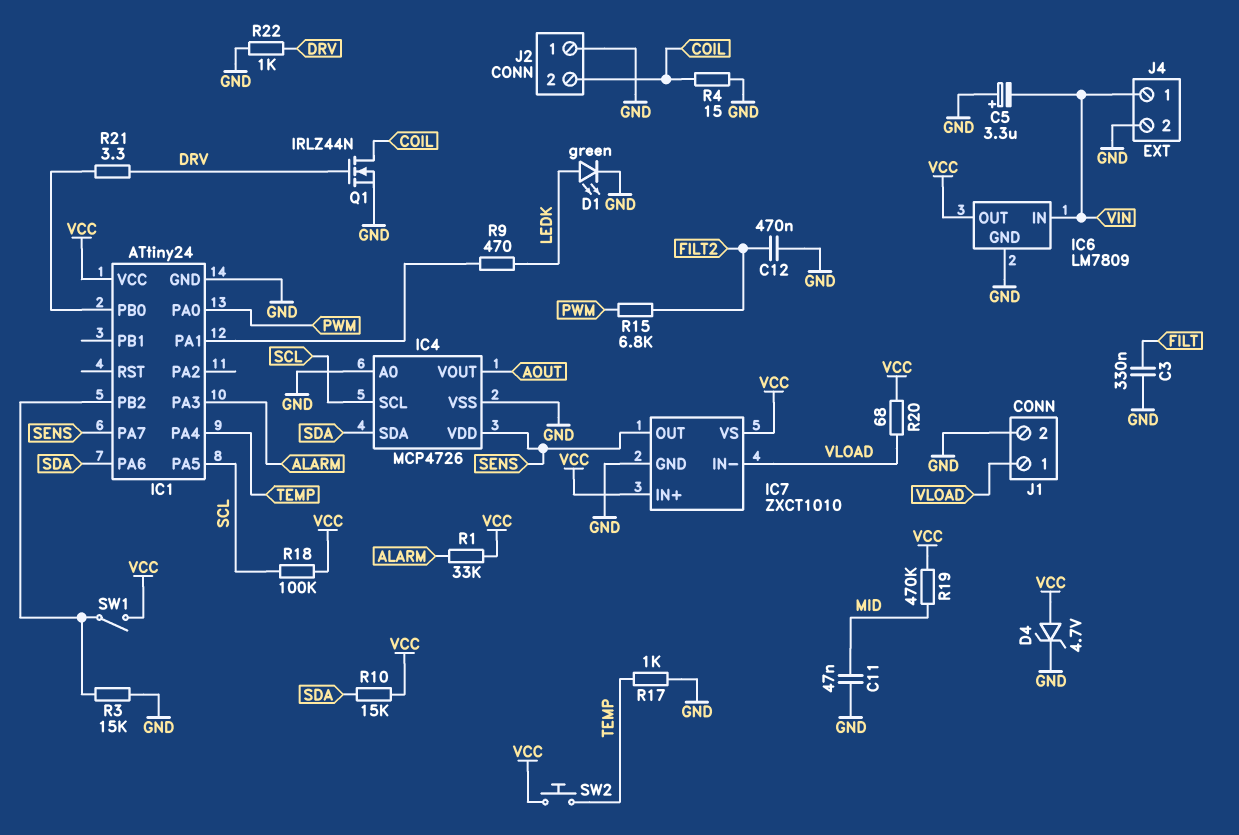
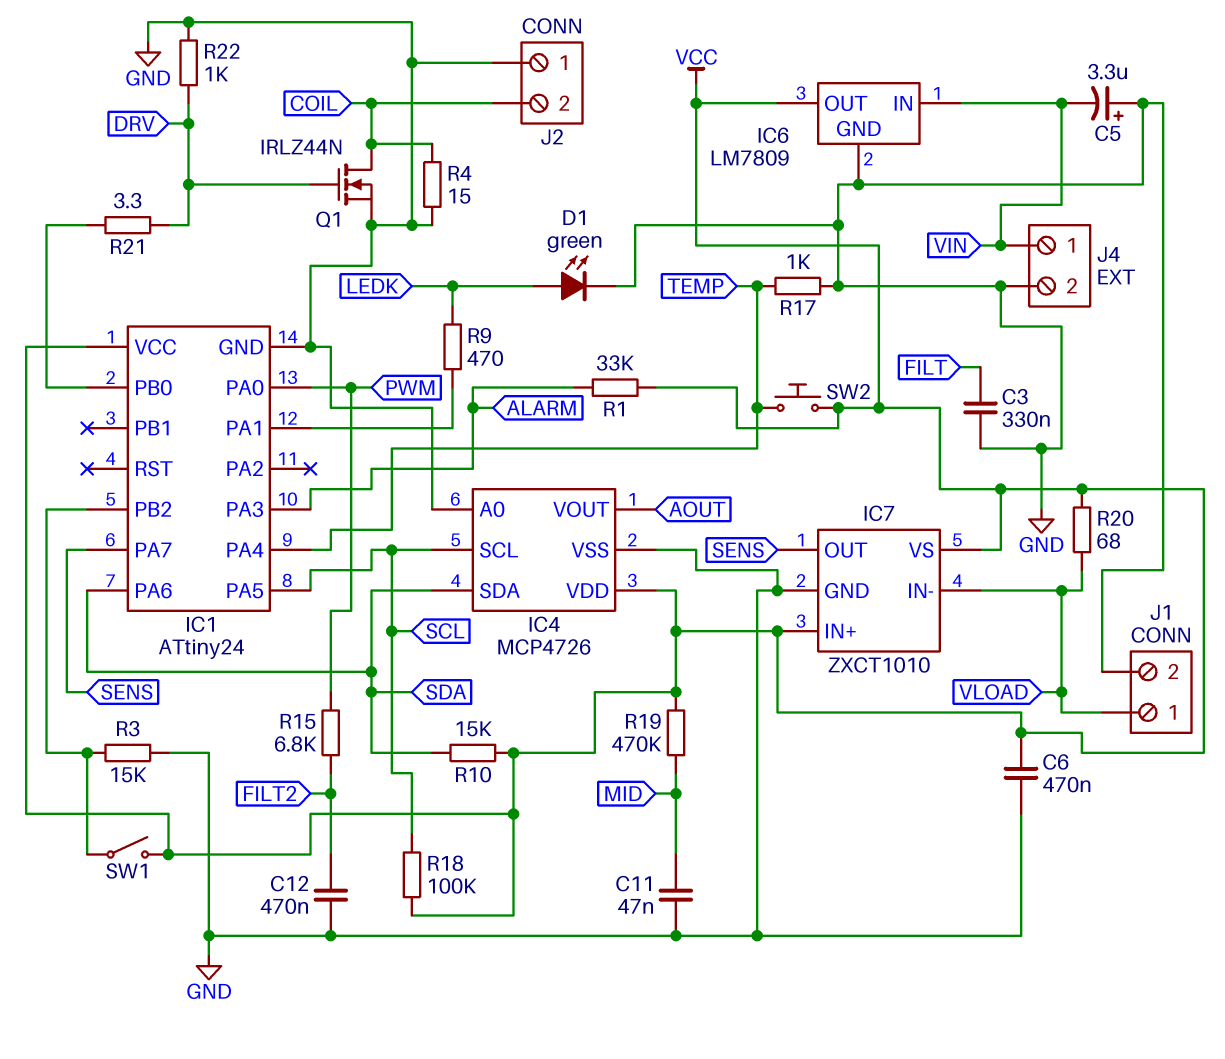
C6: none -> 470nF (GND, VCC)
D4: zener 4.7V (A VCC, K GND) -> none
IC4 pin VDD: SENS -> VCC

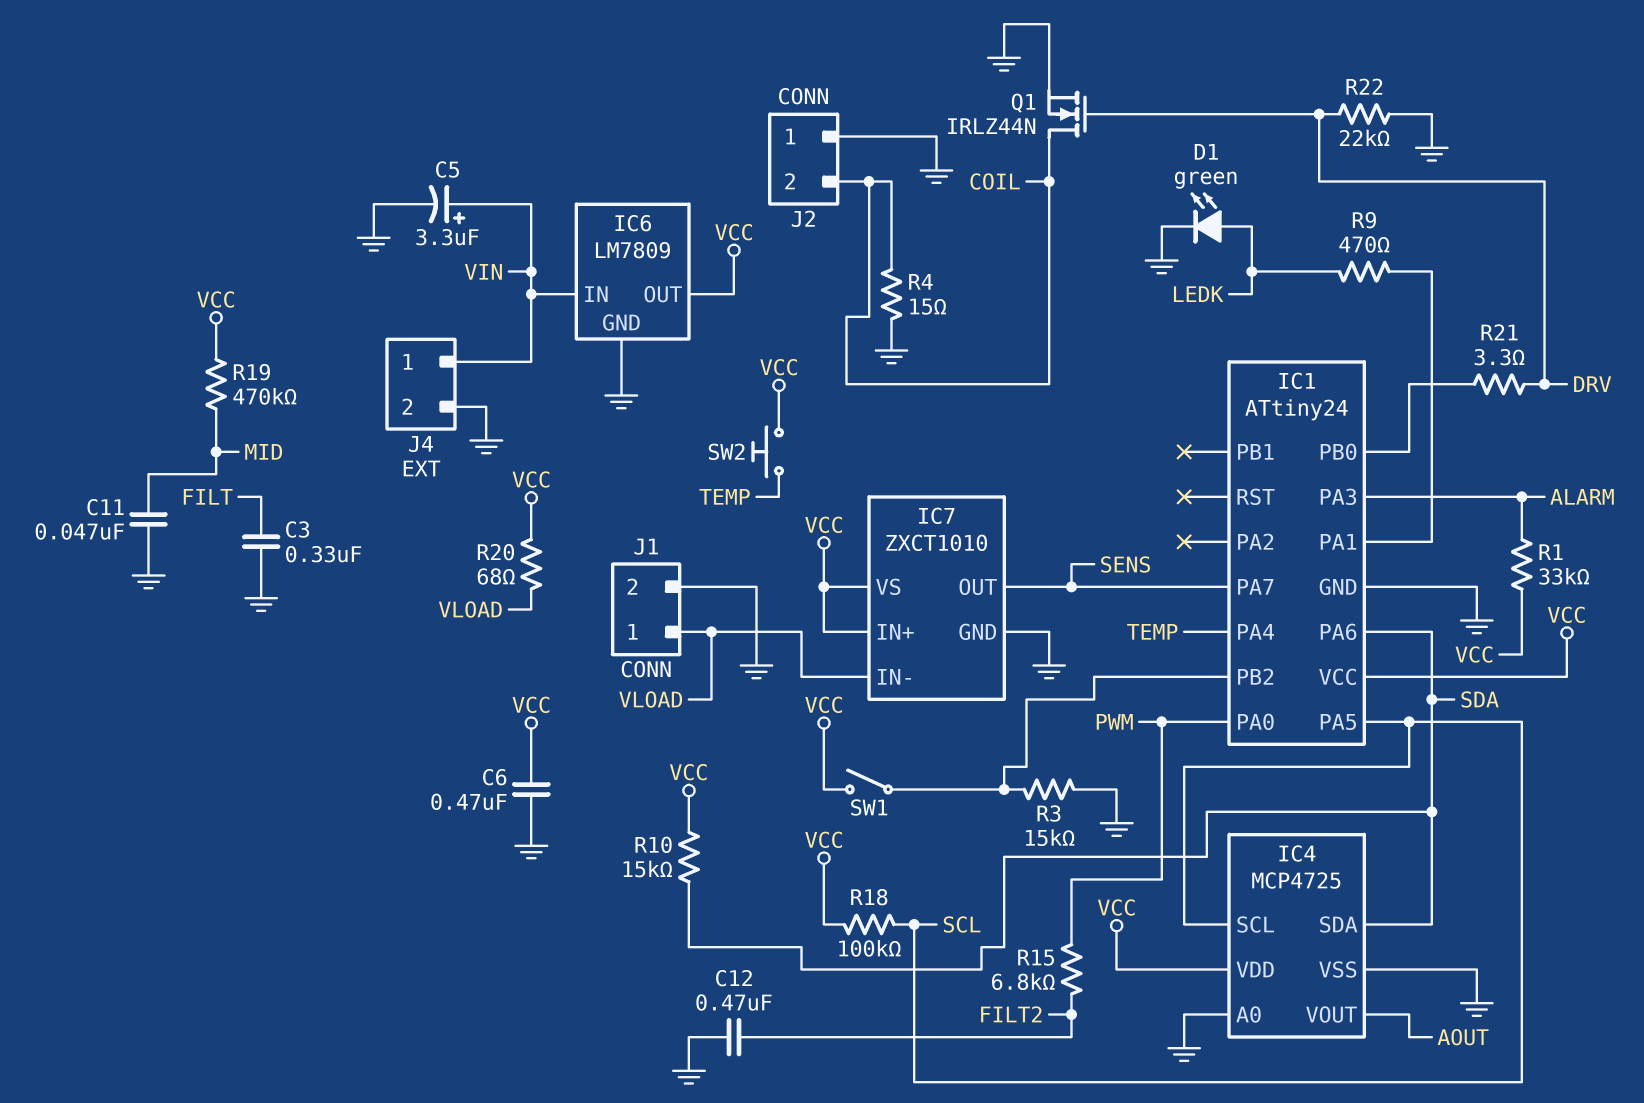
C5: 3.3uF (plus GND, minus VIN) -> 3.3uF (plus VIN, minus GND)
IC4: MCP4726 -> MCP4725
R17: 1k (GND, TEMP) -> none
R22: 1k (DRV, GND) -> 22k (DRV, GND)

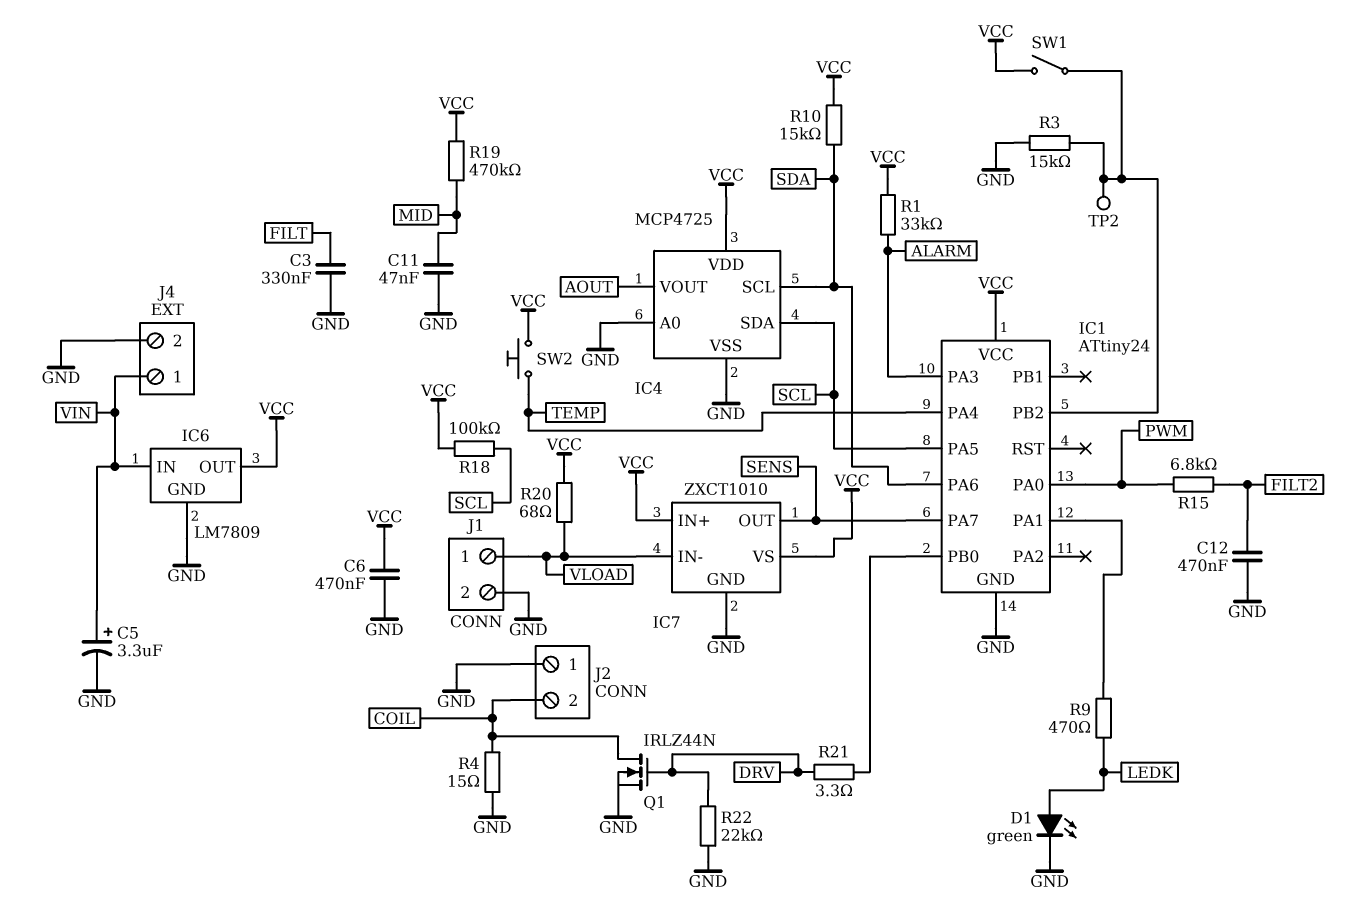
IC4 pin SCL: SCL -> SDA
IC4 pin SDA: SDA -> SCL
TP2: none -> test point (IC1/PB2)

